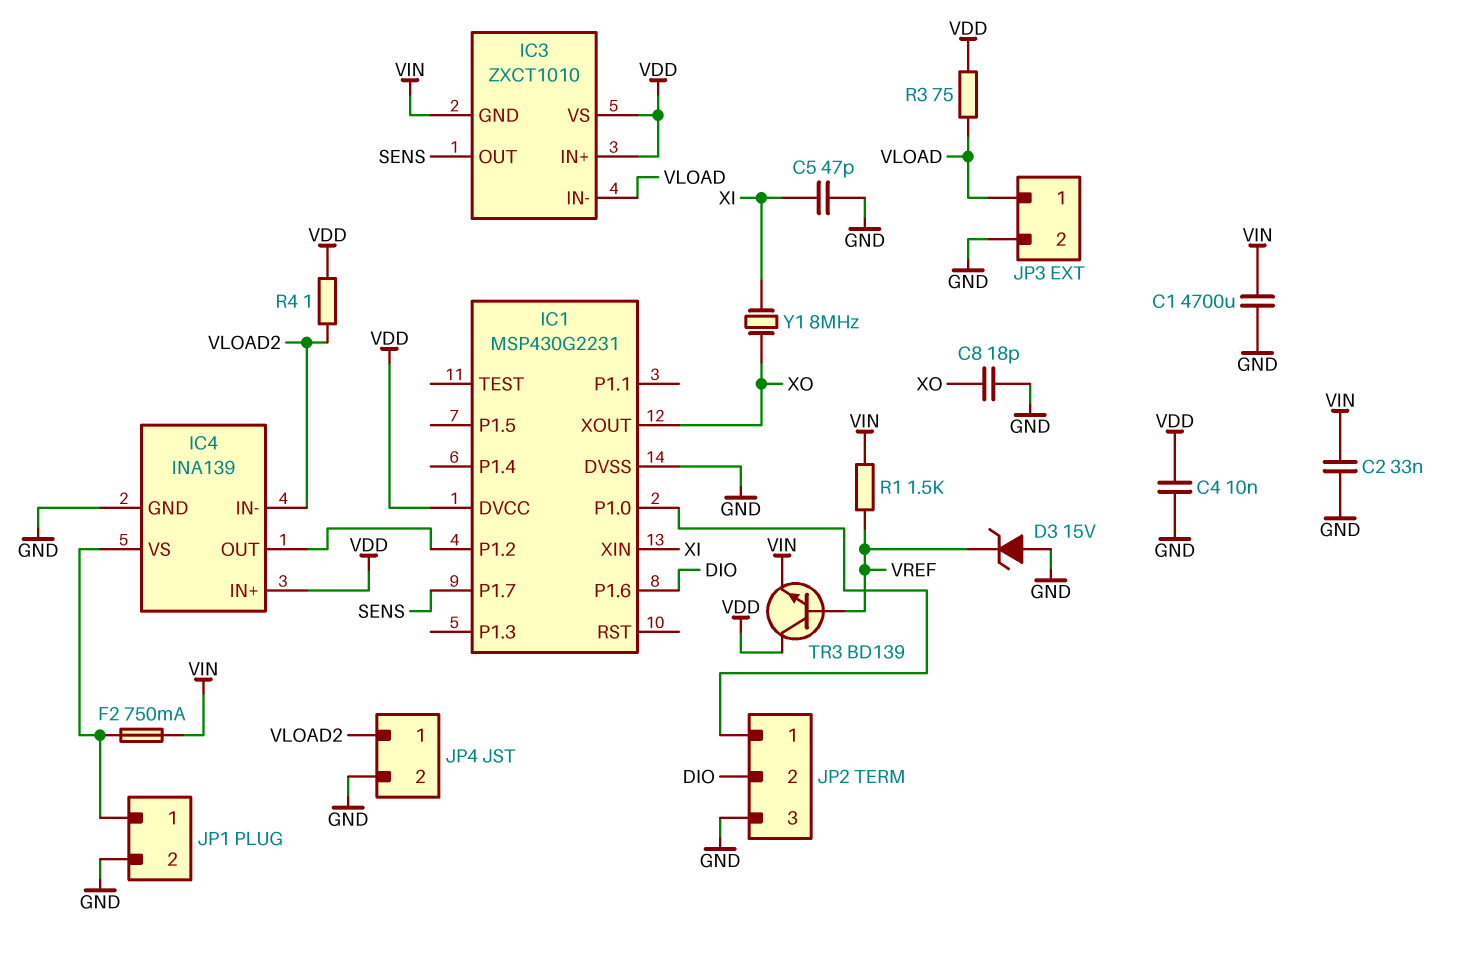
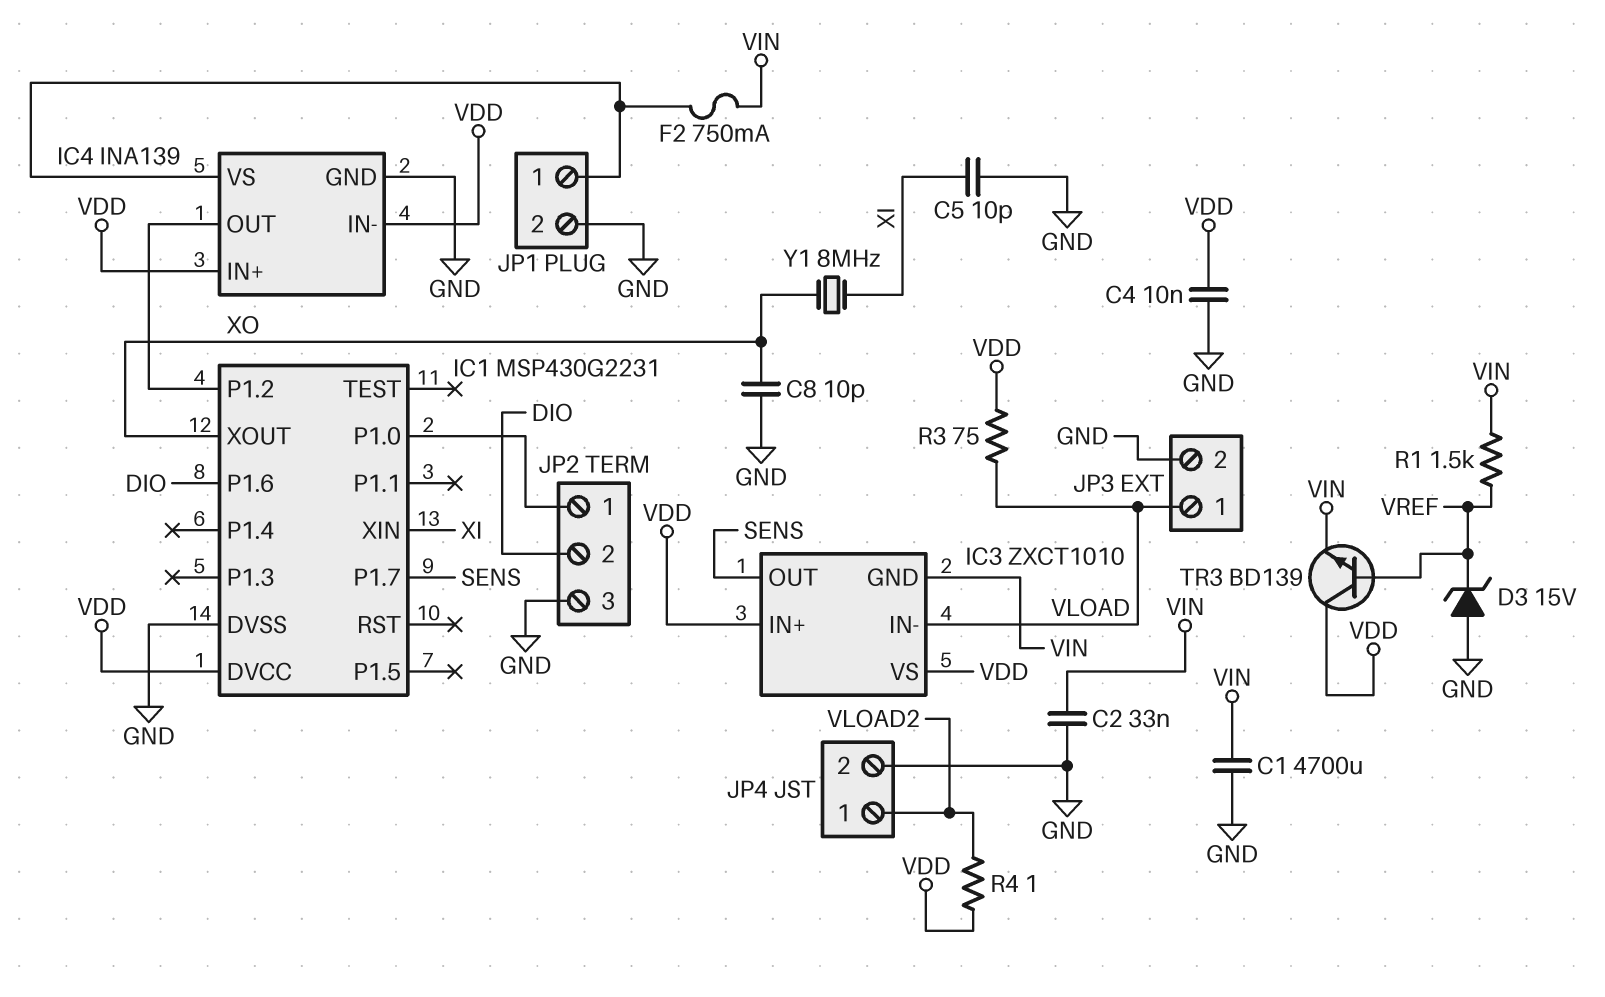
C5: 47pF (GND, XI) -> 10pF (GND, XI)
C8: 18pF (GND, XO) -> 10pF (GND, XO)
IC4 pin IN-: VLOAD2 -> VDD

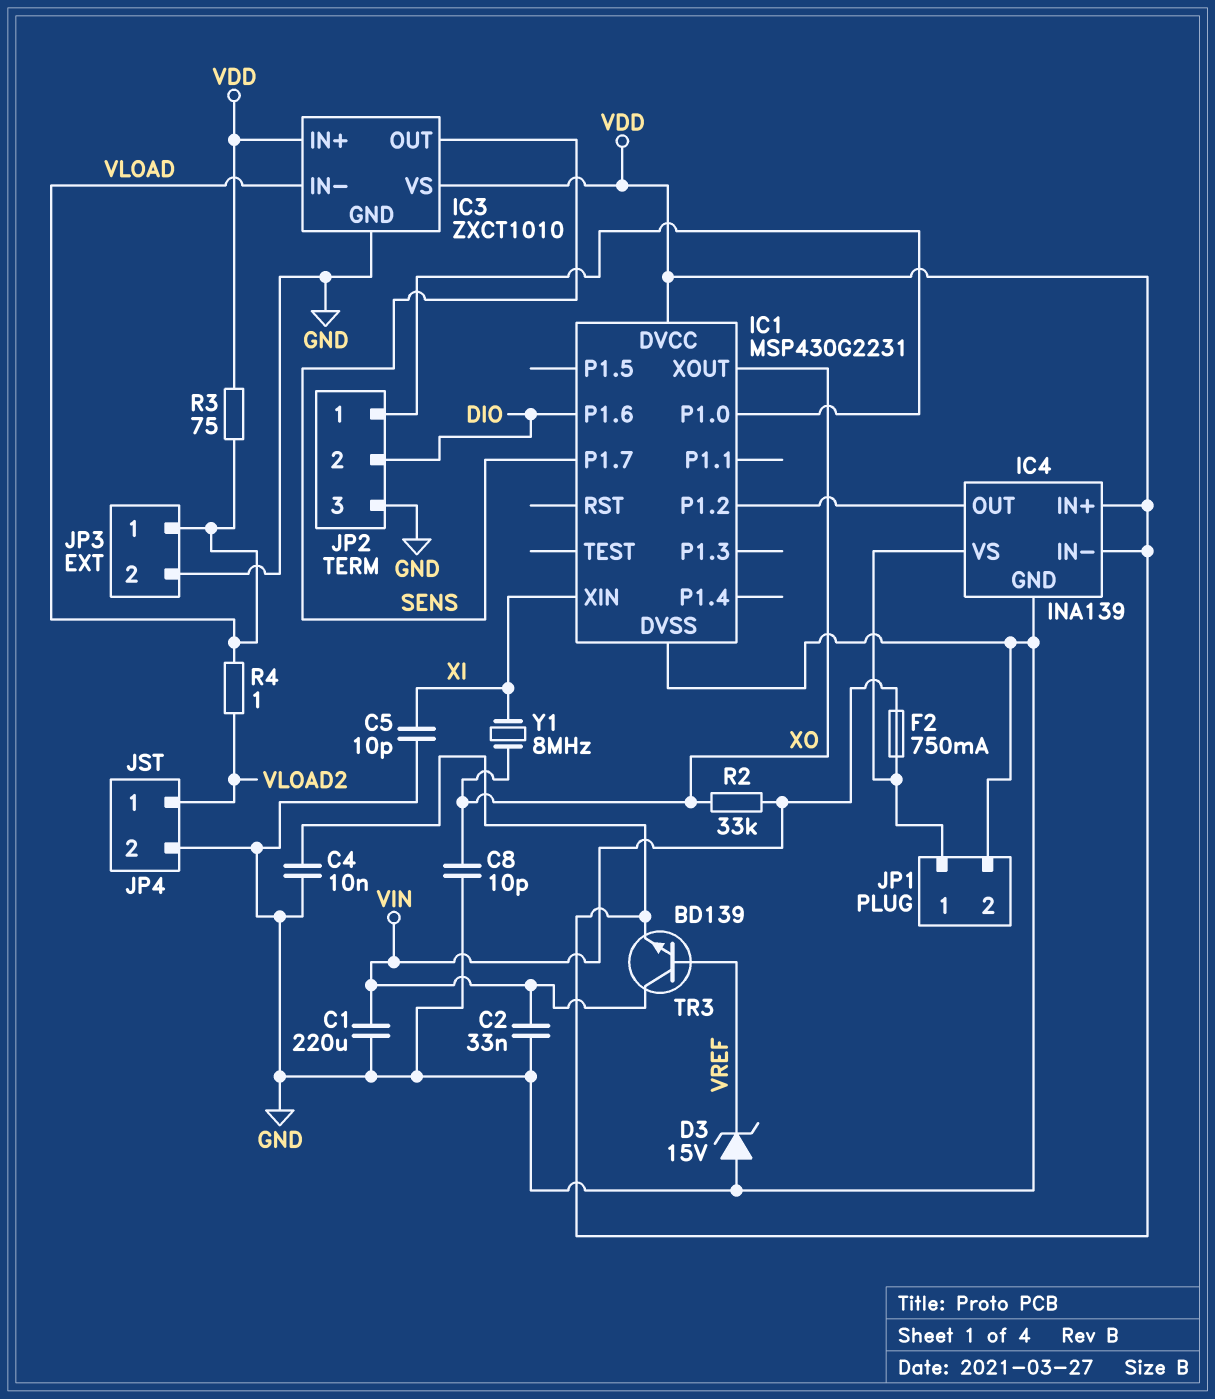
C1: 4700uF (GND, VIN) -> 220uF (GND, VIN)
IC3 pin GND: VIN -> GND
R1: 1.5k (VIN, VREF) -> none
R2: none -> 33k (VIN, XO)
R4: 1 (VDD, VLOAD2) -> 1 (VLOAD, VLOAD2)
TR3: NPN BD139 (B VREF, C VDD, E VIN) -> NPN BD139 (B VREF, C VIN, E VDD)

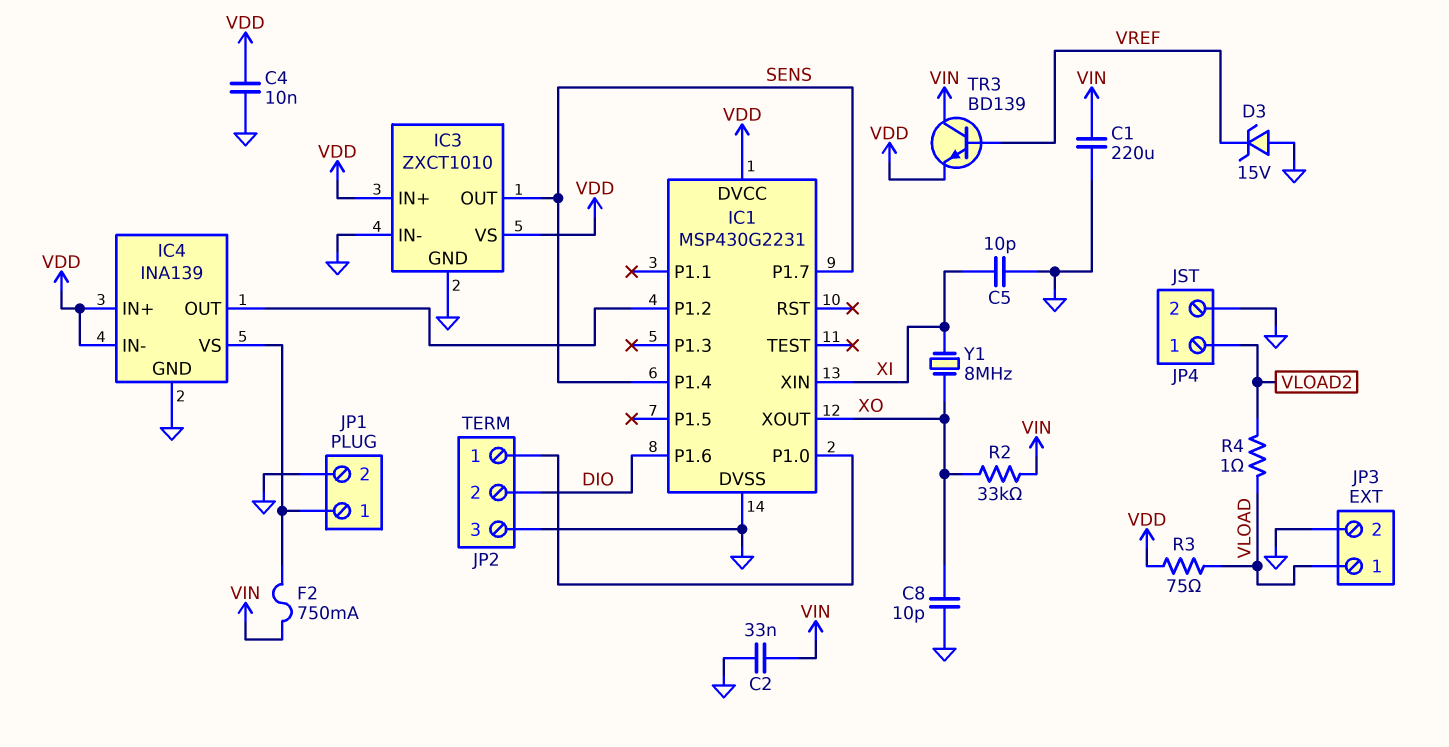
IC1 pin P1.4: none -> SENS
IC3 pin IN-: VLOAD -> GND

